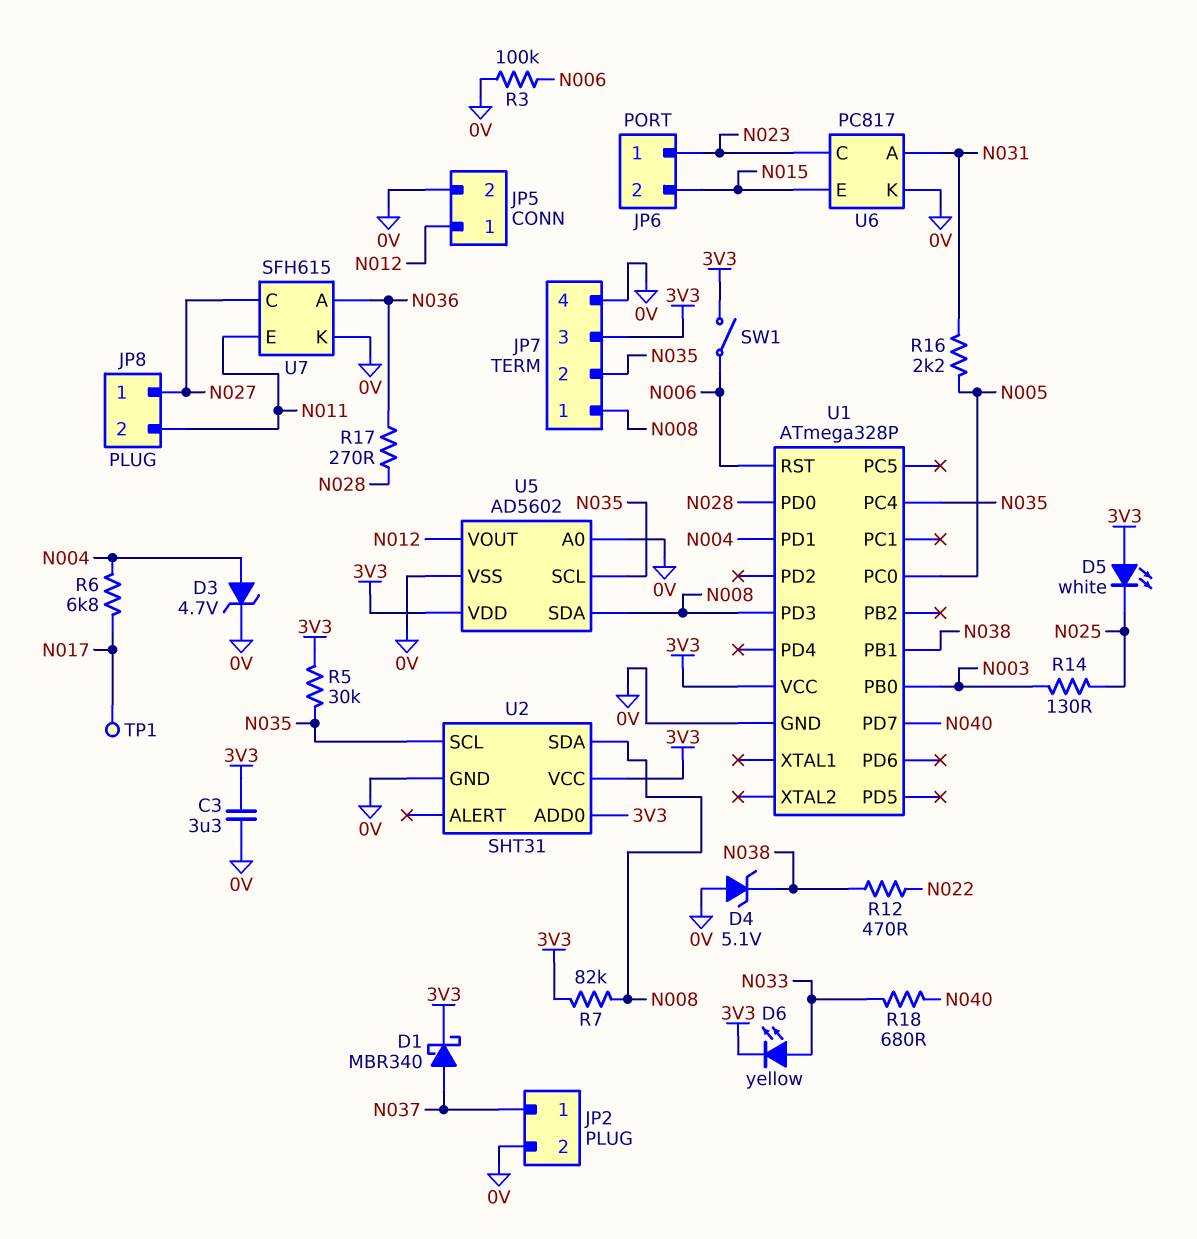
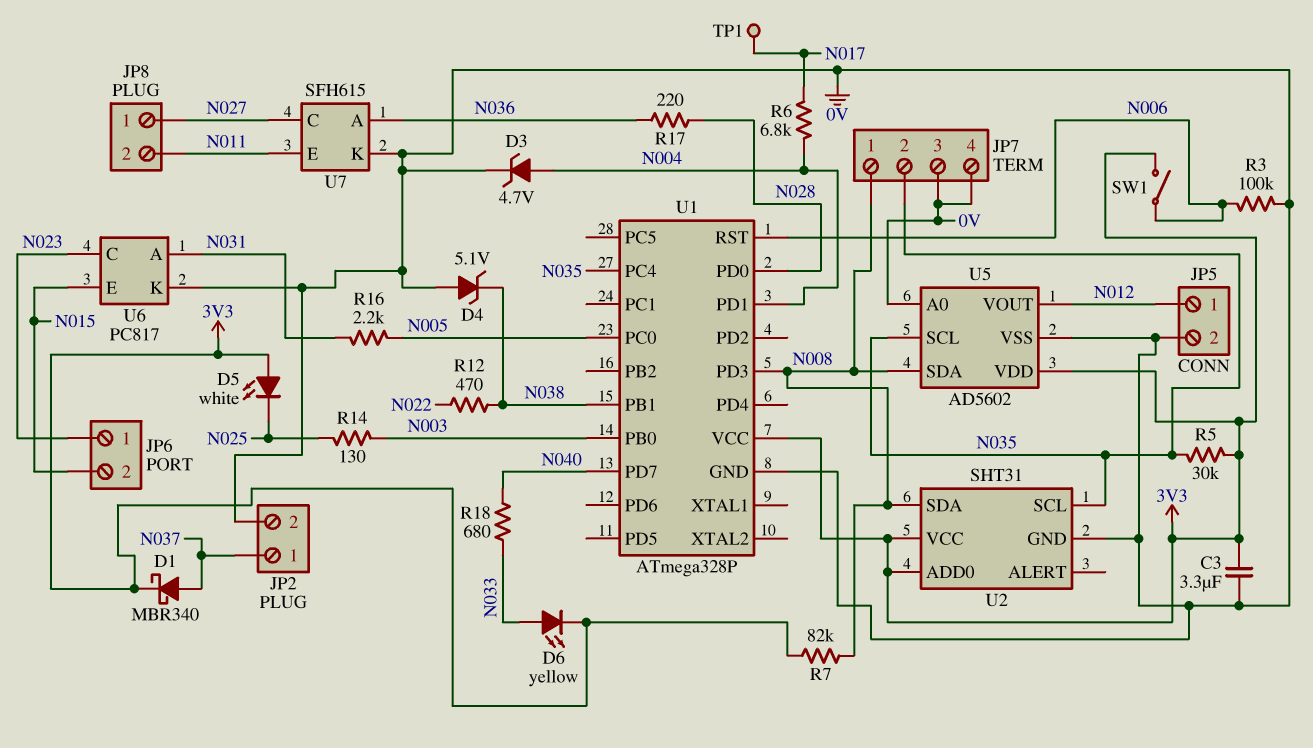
JP7 pin 3: 3V3 -> 0V
R17: 270 (N028, N036) -> 220 (N028, N036)

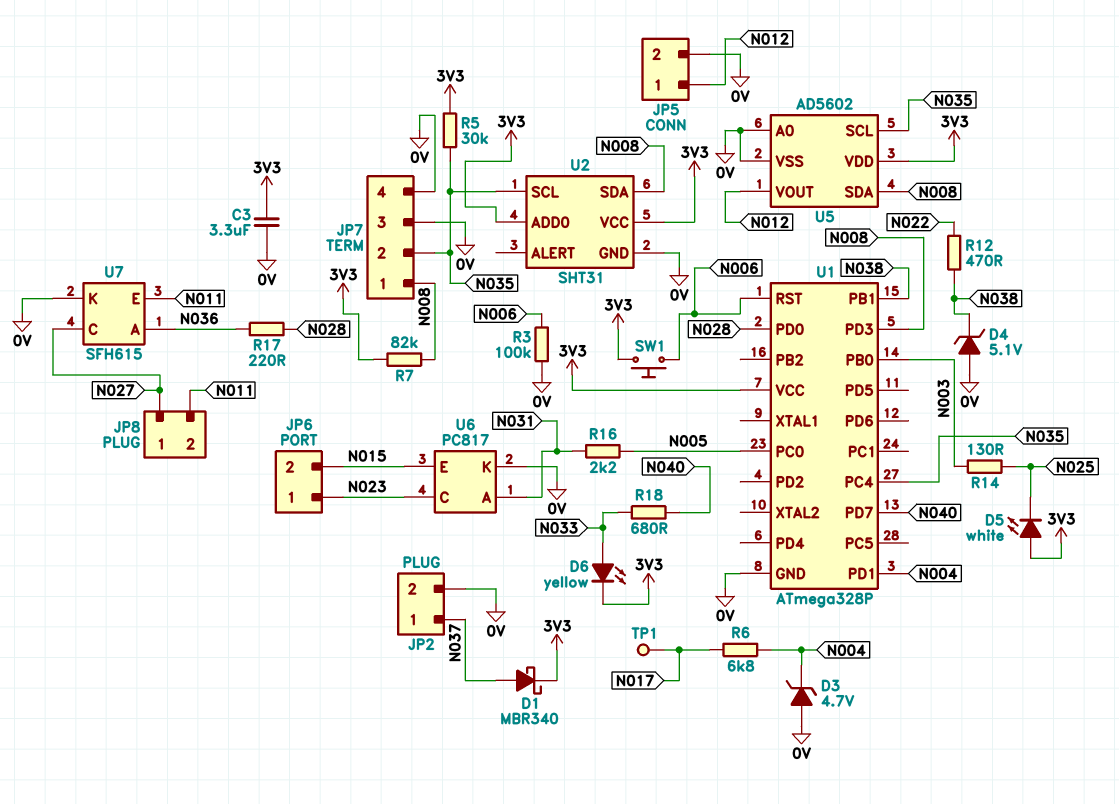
D3: zener 4.7V (A N004, K 0V) -> zener 4.7V (A 0V, K N004)
SW1: switch (3V3, N006) -> button (3V3, N006)

